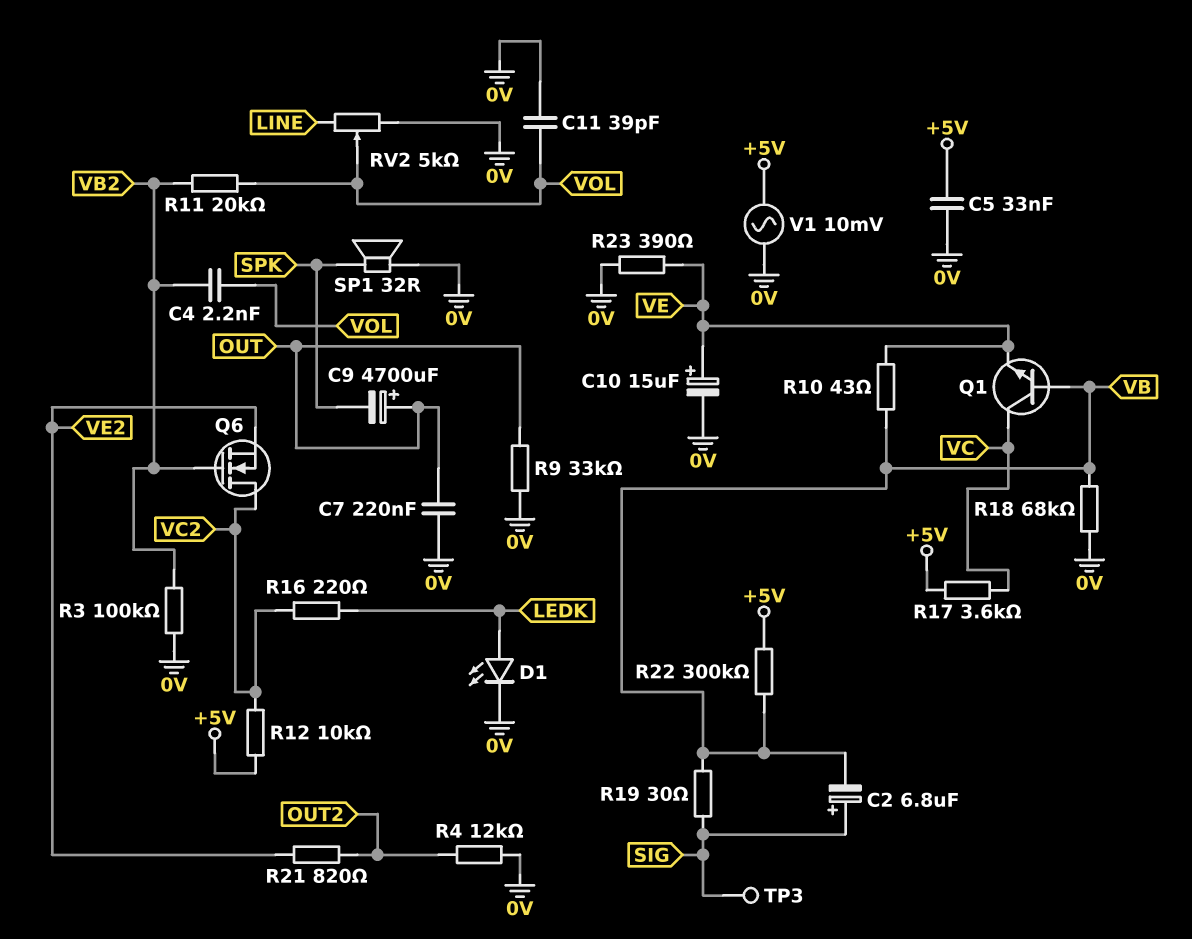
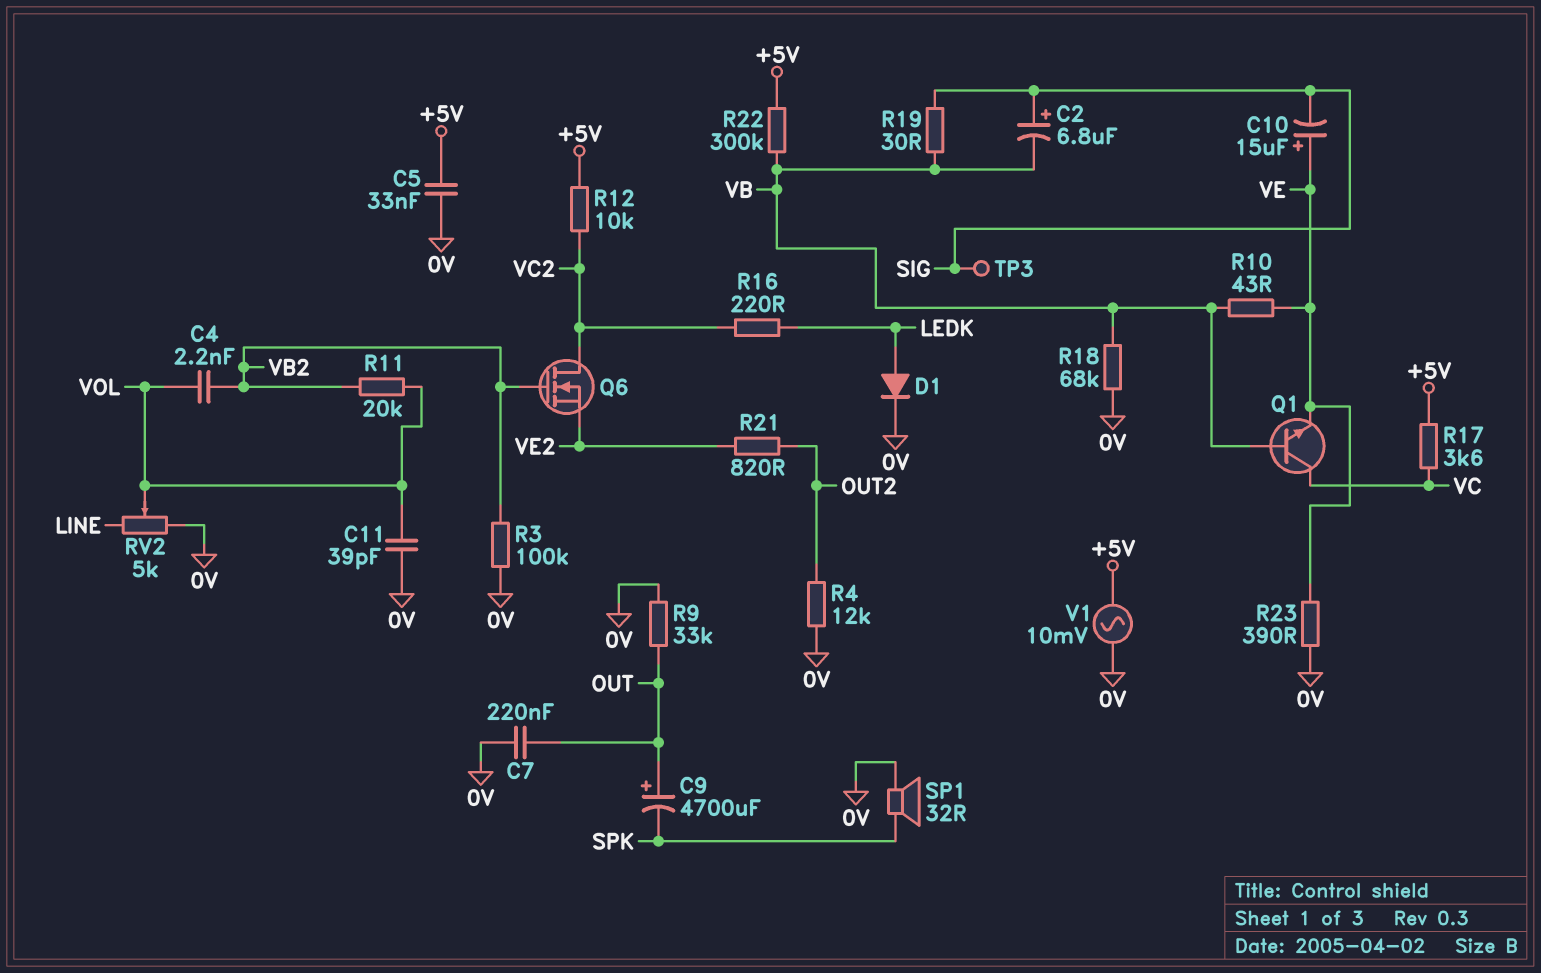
C10: 15uF (plus VE, minus 0V) -> 15uF (plus VE, minus SIG)
D1: LED (A LEDK, K 0V) -> diode (A LEDK, K 0V)

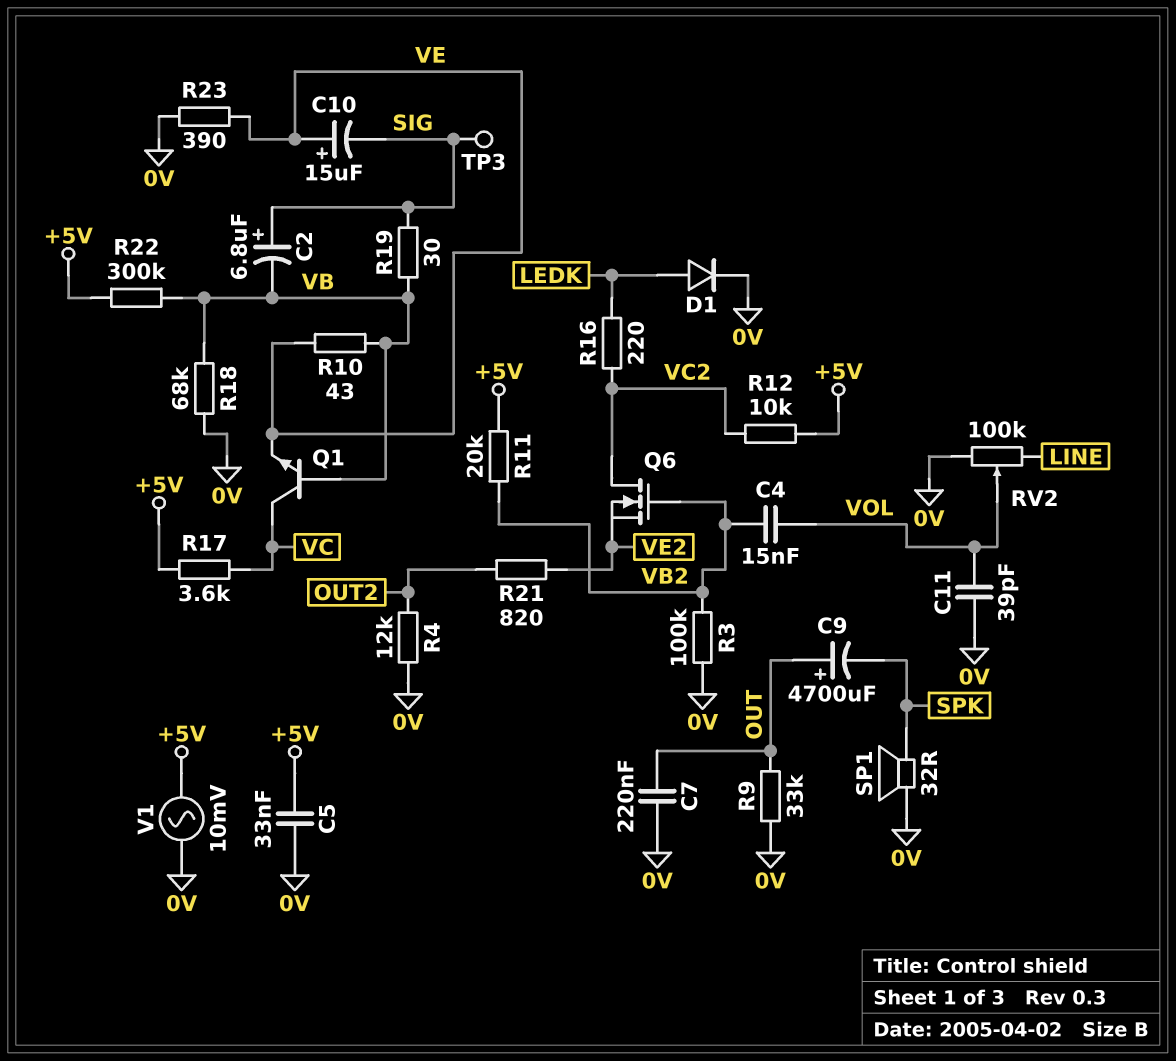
C4: 2.2nF (VB2, VOL) -> 15nF (VB2, VOL)
R11: 20k (VB2, VOL) -> 20k (+5V, VB2)
RV2: 5k (0V, LINE, wiper VOL) -> 100k (0V, LINE, wiper VOL)

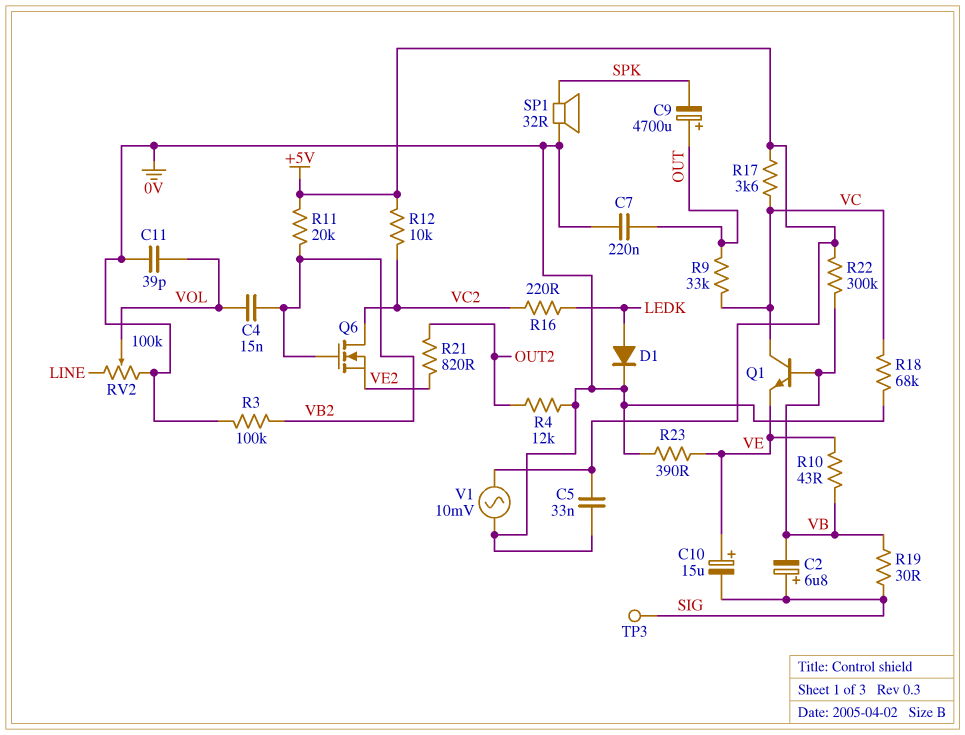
R9: 33k (0V, OUT) -> 33k (OUT, VC)
R18: 68k (0V, VB) -> 68k (0V, VC)

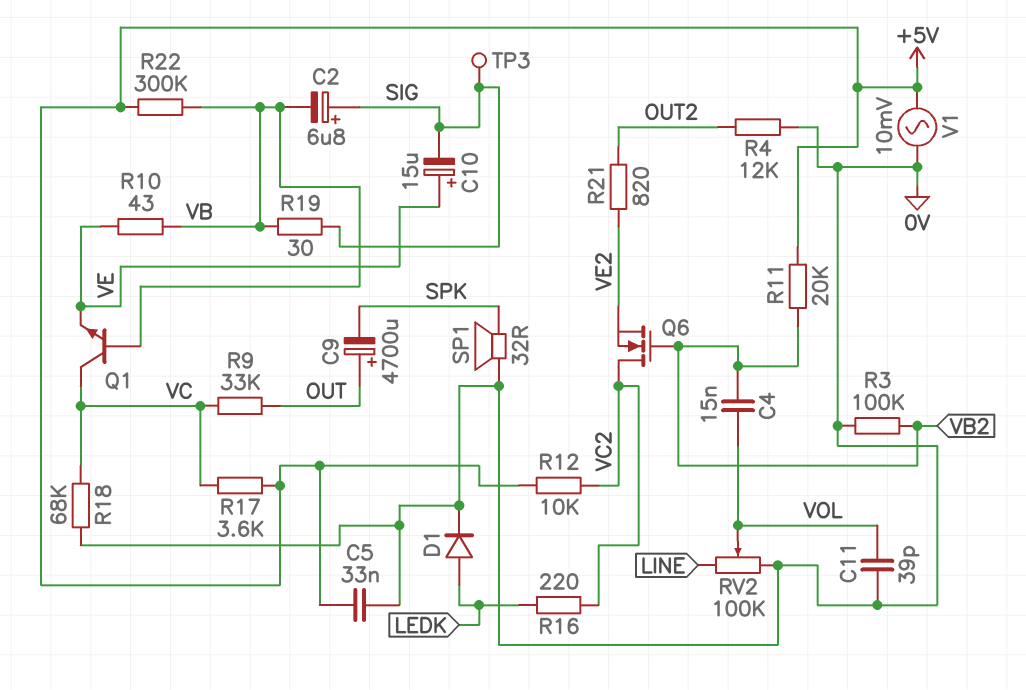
C7: 220nF (0V, OUT) -> none
R23: 390 (0V, VE) -> none

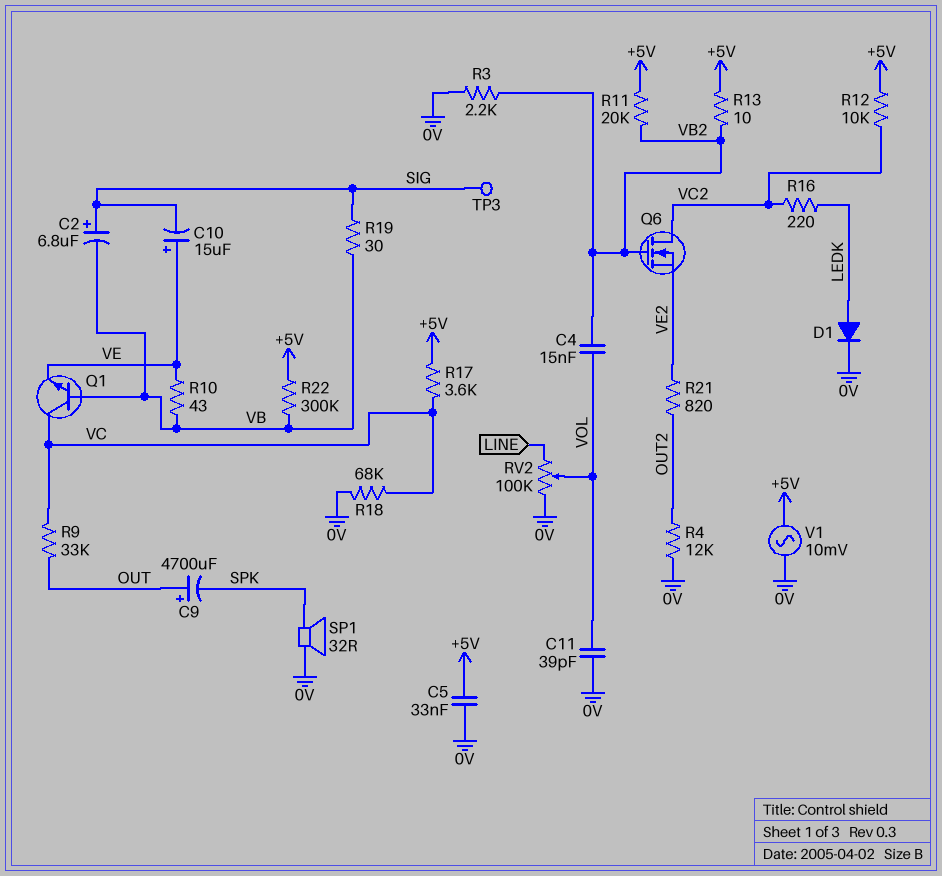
R3: 100k (0V, VB2) -> 2.2k (0V, VB2)
R13: none -> 10 (+5V, VB2)

